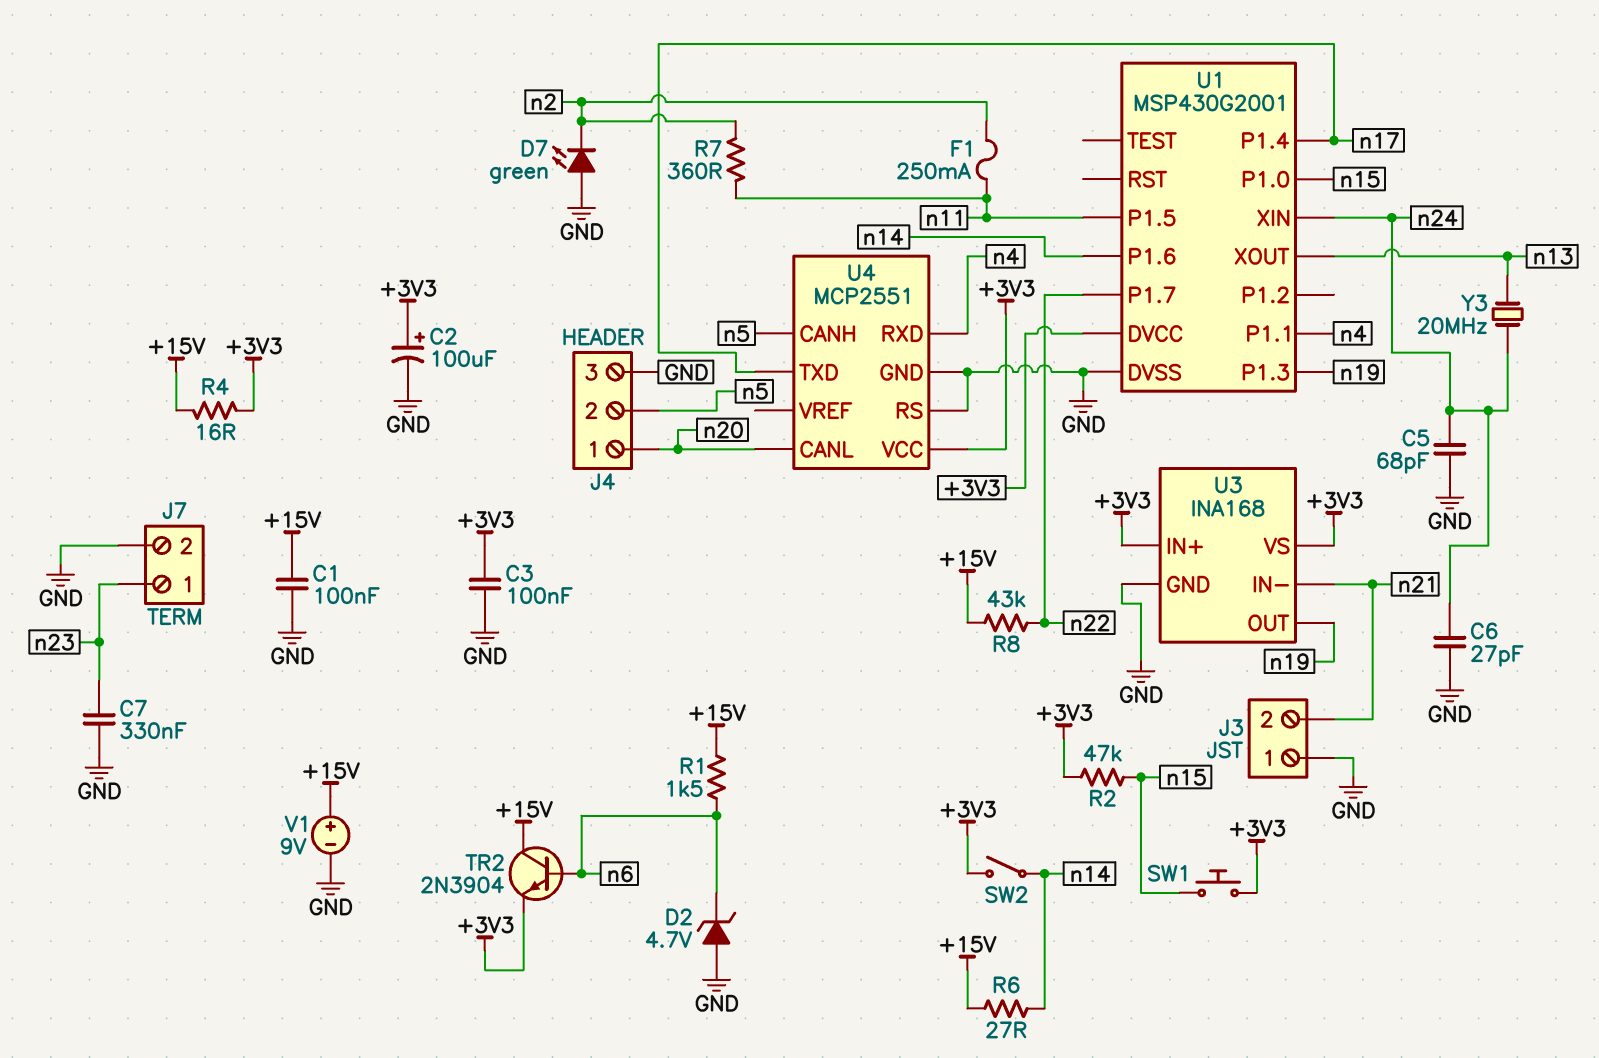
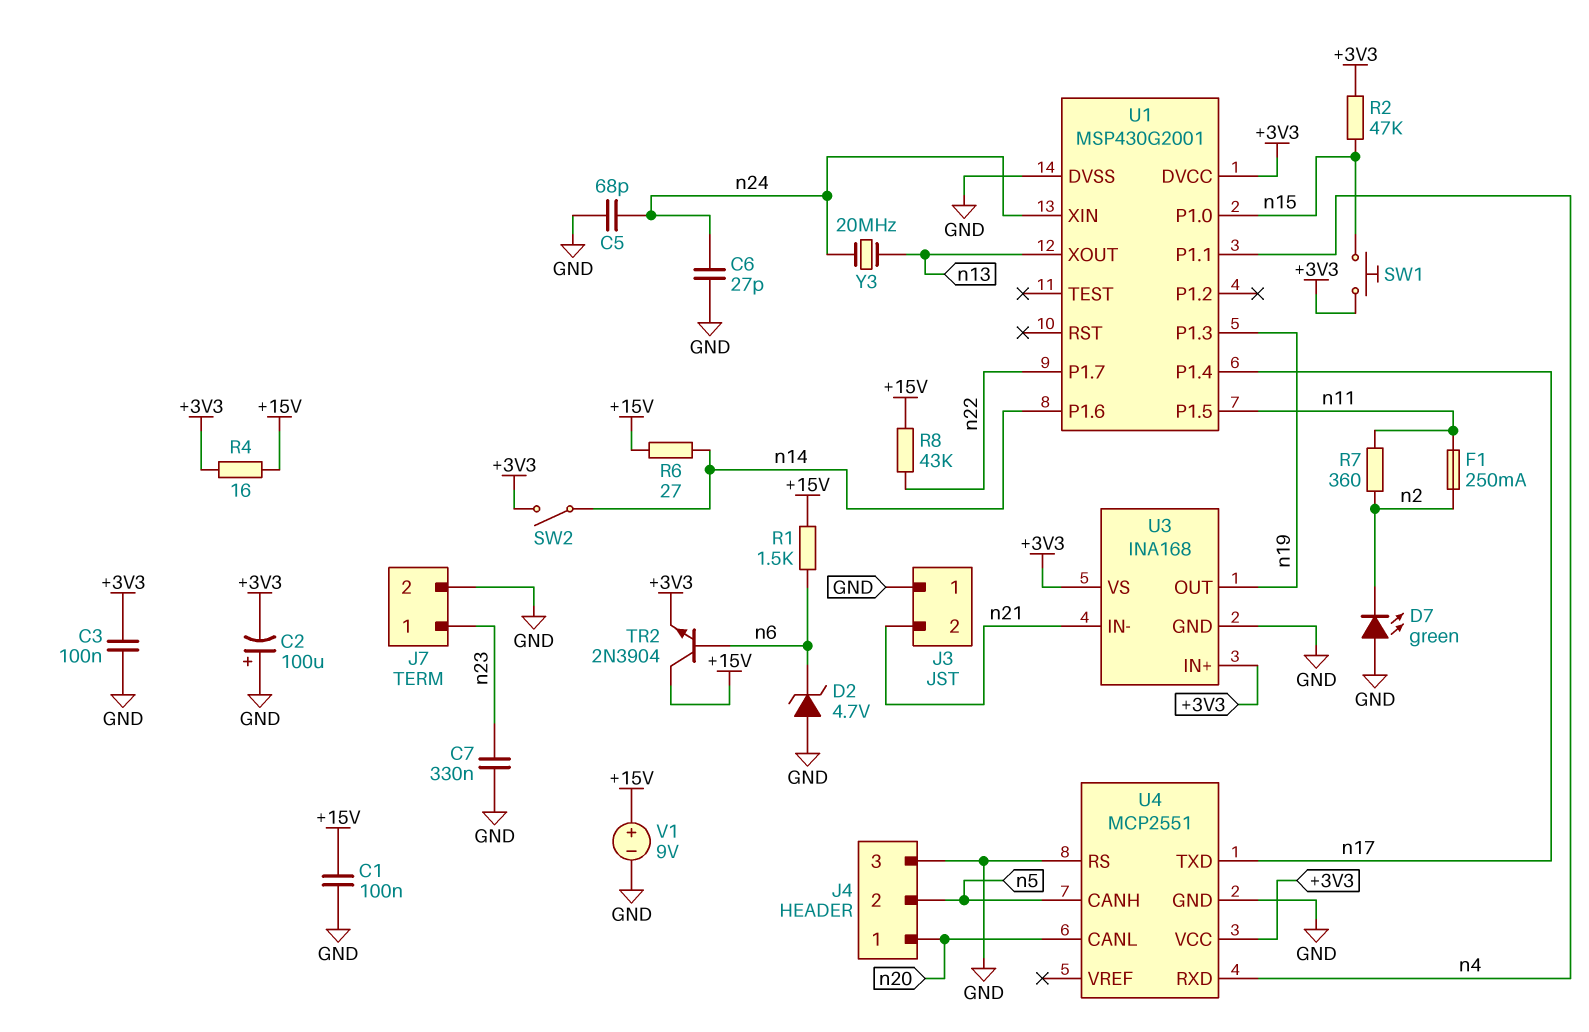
C2: 100uF (plus +3V3, minus GND) -> 100uF (plus GND, minus +3V3)

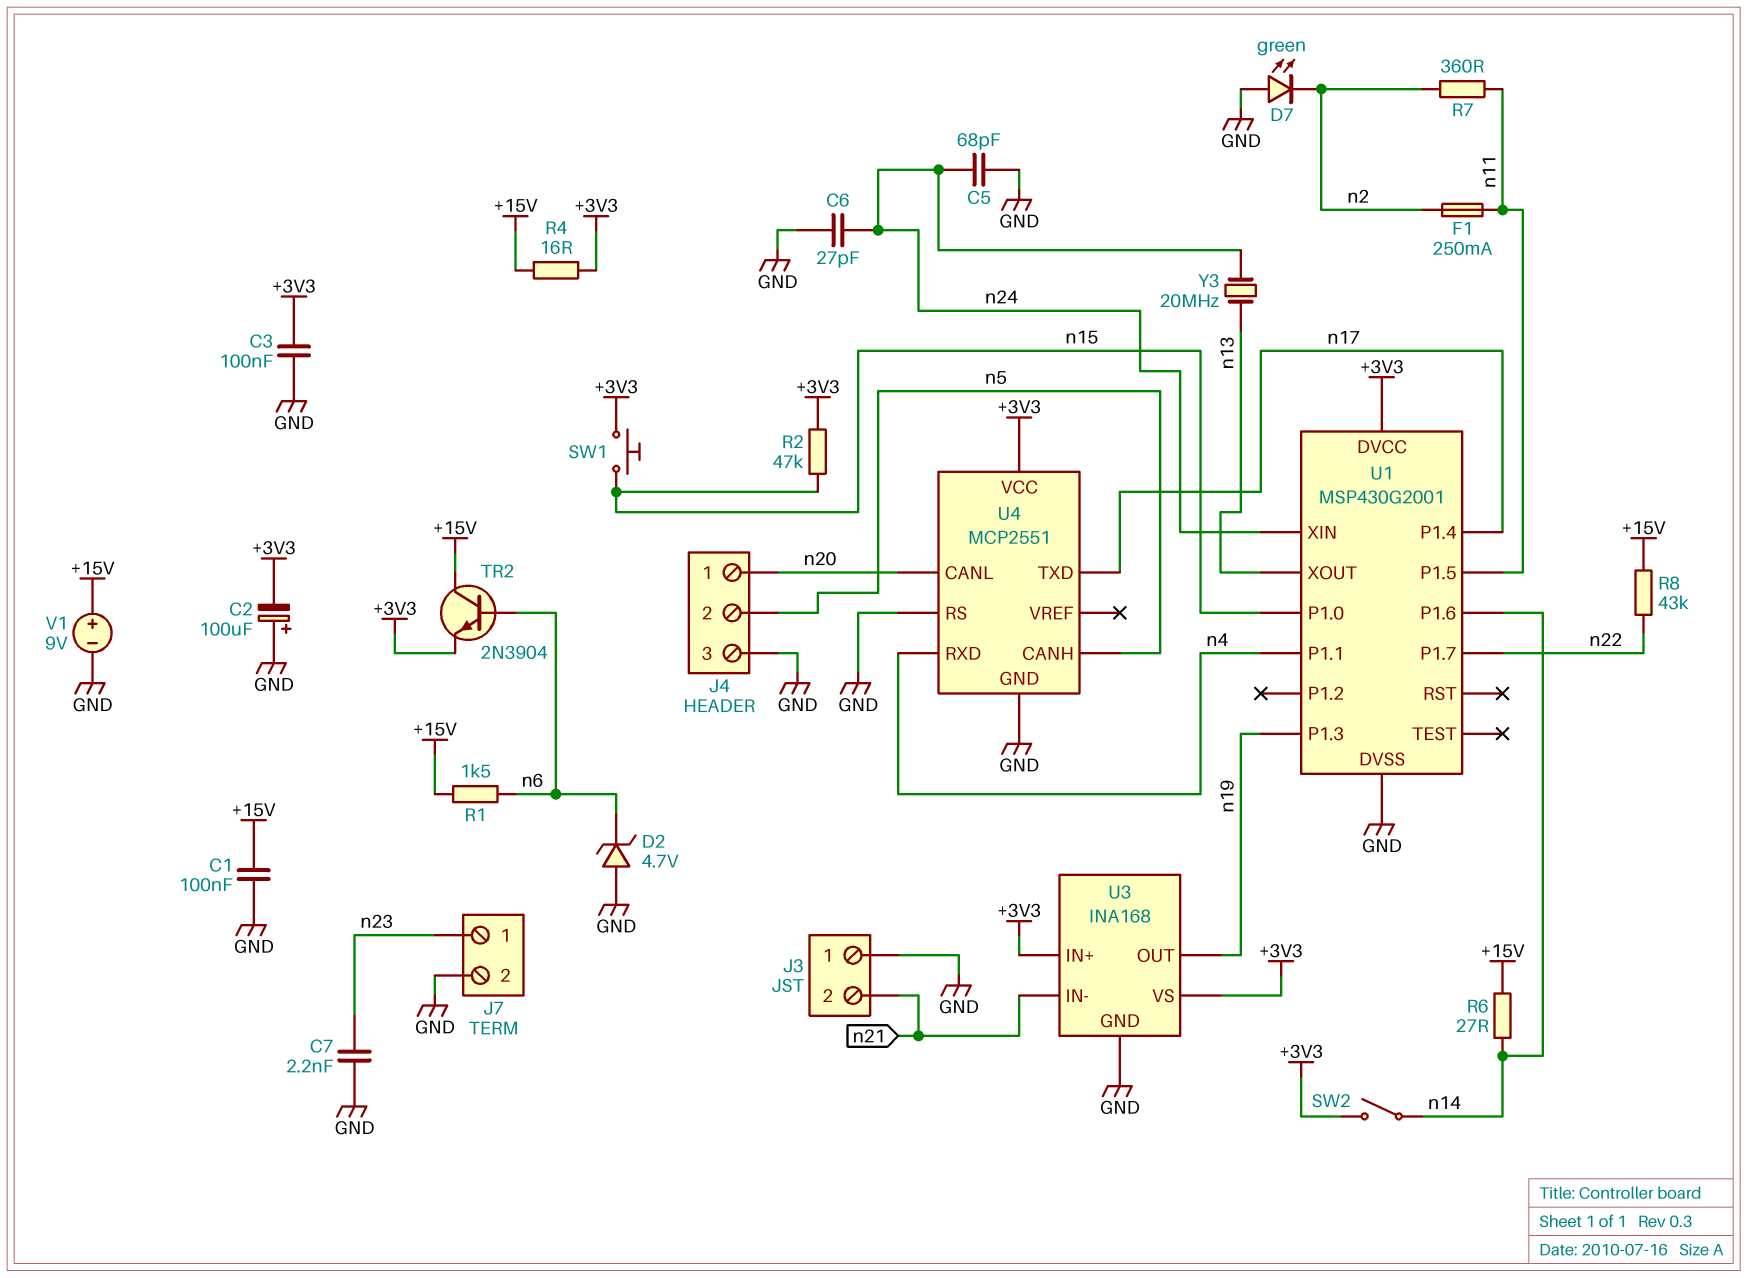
C7: 330nF (GND, n23) -> 2.2nF (GND, n23)

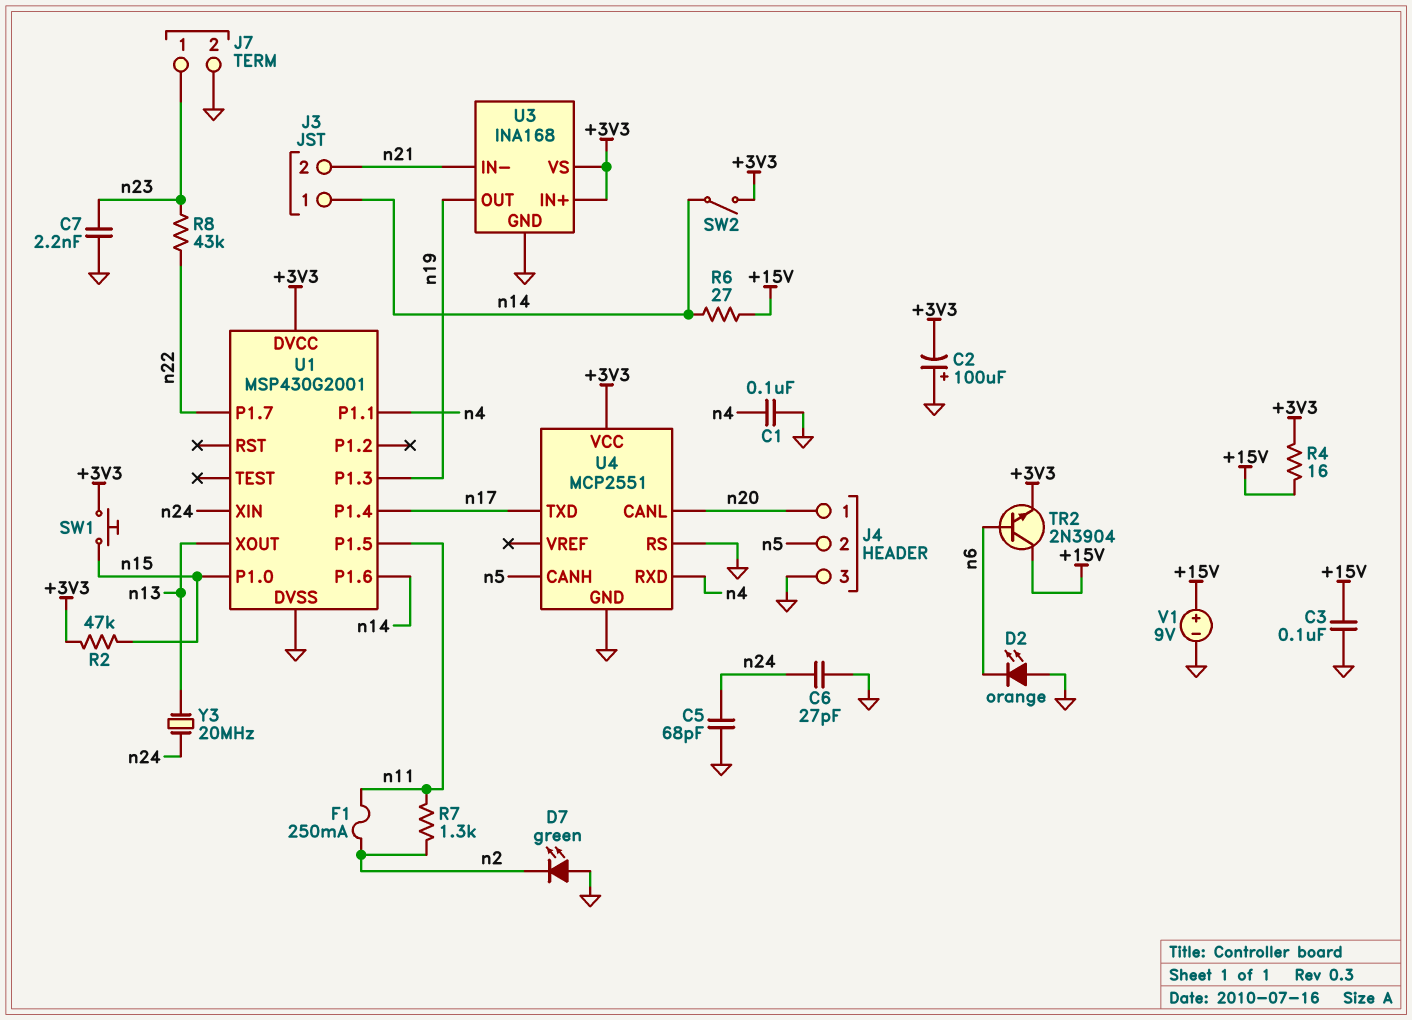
C1: 100nF (+15V, GND) -> 100nF (GND, n4)
C3: 100nF (+3V3, GND) -> 100nF (+15V, GND)
D2: zener 4.7V (A GND, K n6) -> LED orange (A GND, K n6)
J3 pin 1: GND -> n14
R1: 1.5k (+15V, n6) -> none
R7: 360 (n2, n11) -> 1.3k (n2, n11)
R8: 43k (+15V, n22) -> 43k (n22, n23)

